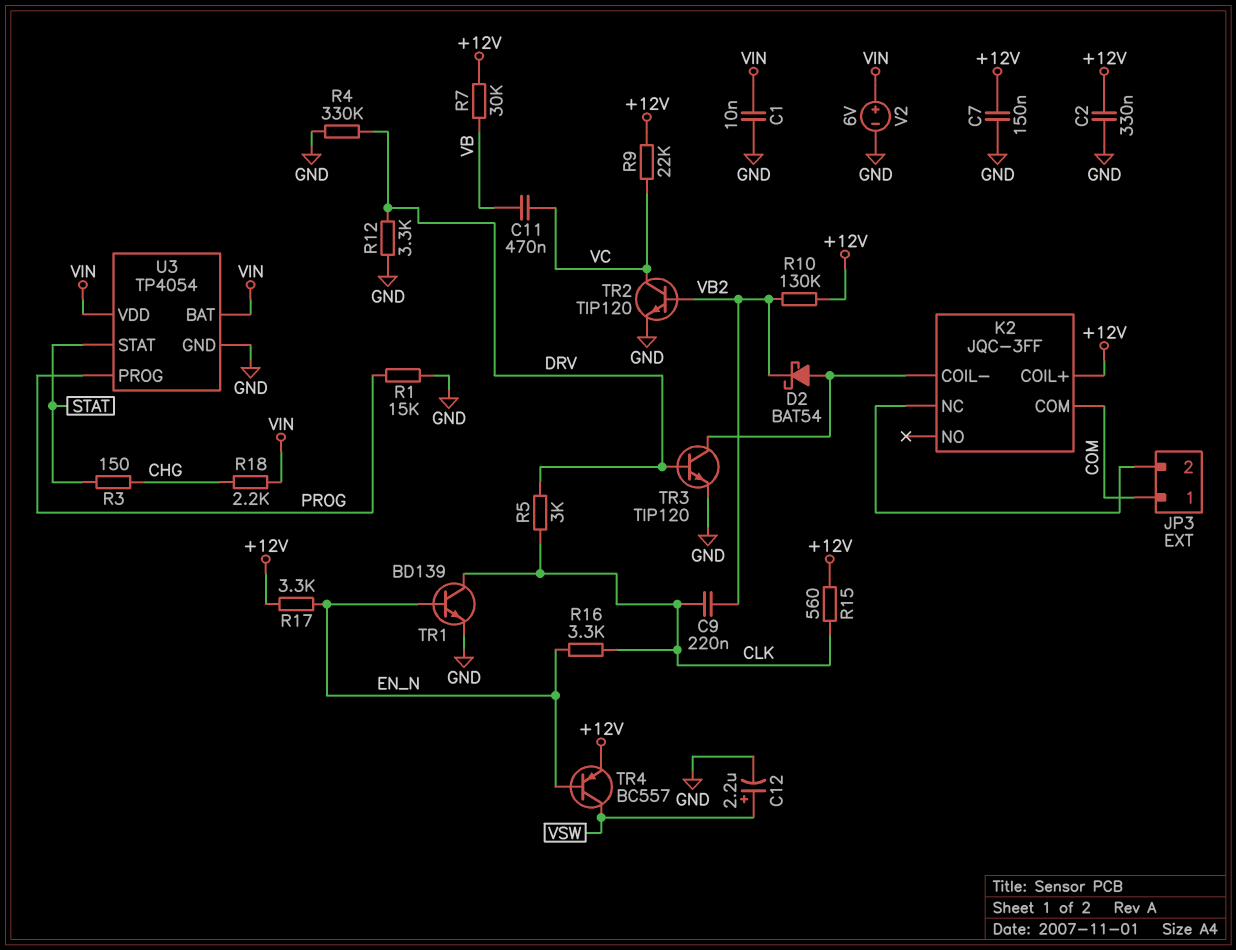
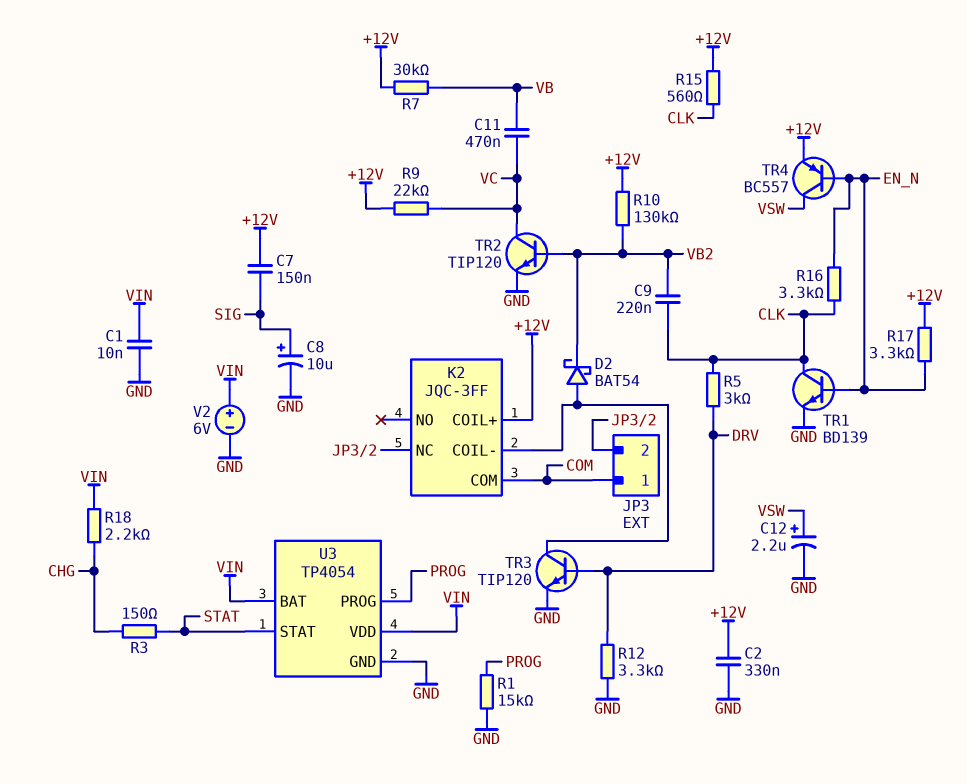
C7: 150nF (+12V, GND) -> 150nF (+12V, SIG)
C8: none -> 10uF (plus SIG, minus GND)
R4: 330k (DRV, GND) -> none

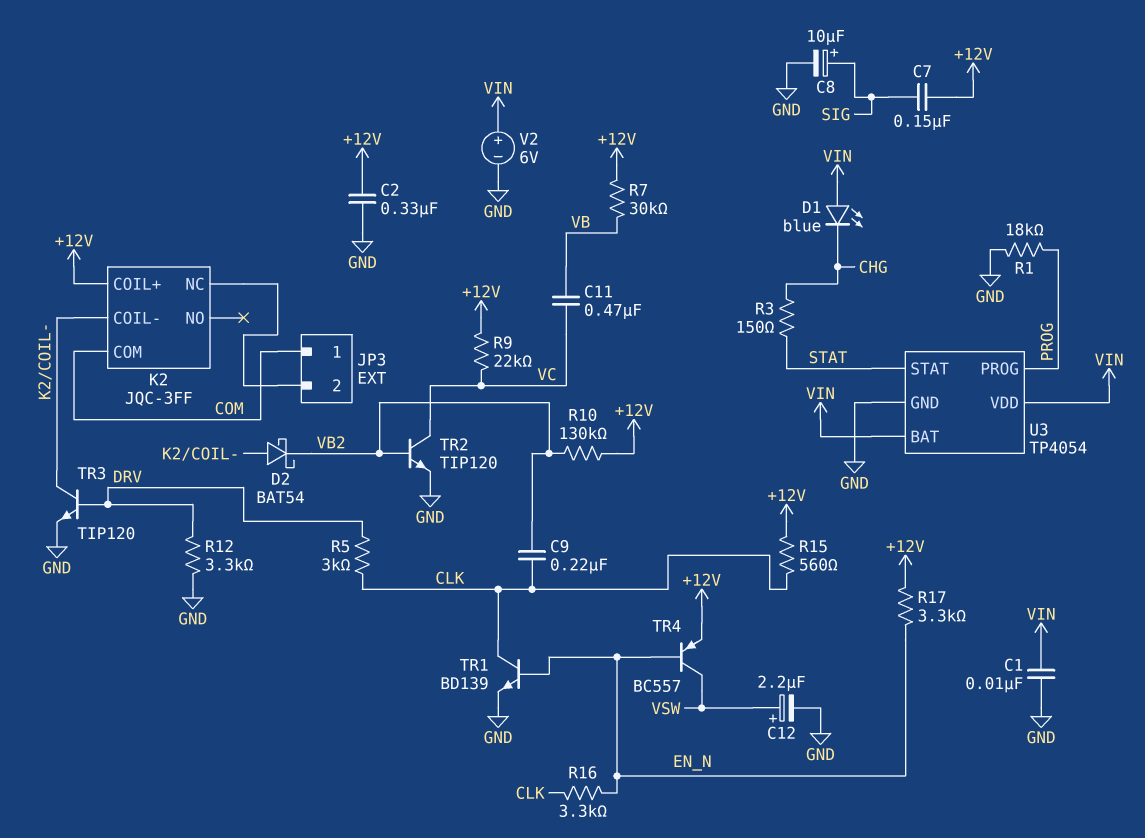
D1: none -> LED blue (A VIN, K CHG)
R1: 15k (GND, PROG) -> 18k (GND, PROG)
R18: 2.2k (CHG, VIN) -> none

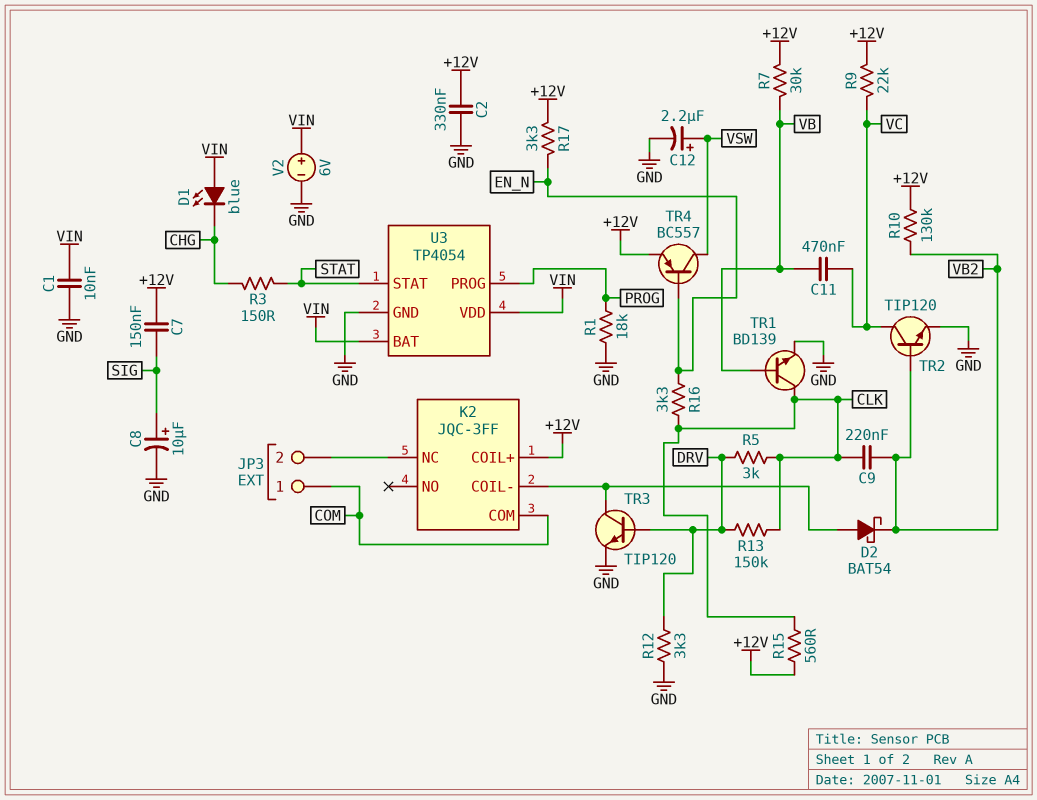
R13: none -> 150k (CLK, DRV)
TR1: NPN BD139 (B EN_N, C CLK, E GND) -> NPN BD139 (B VB, C CLK, E GND)

